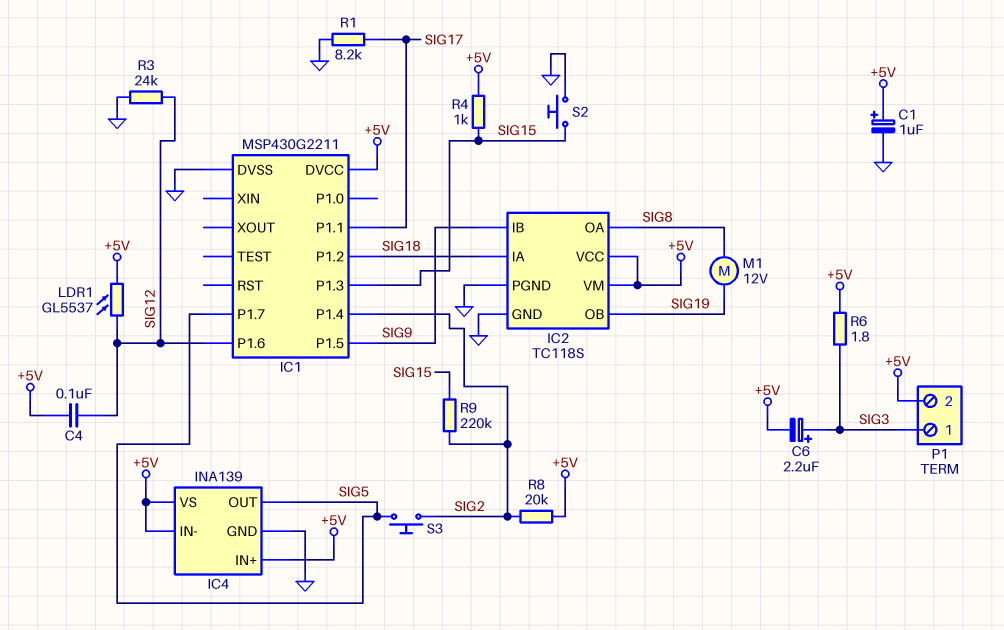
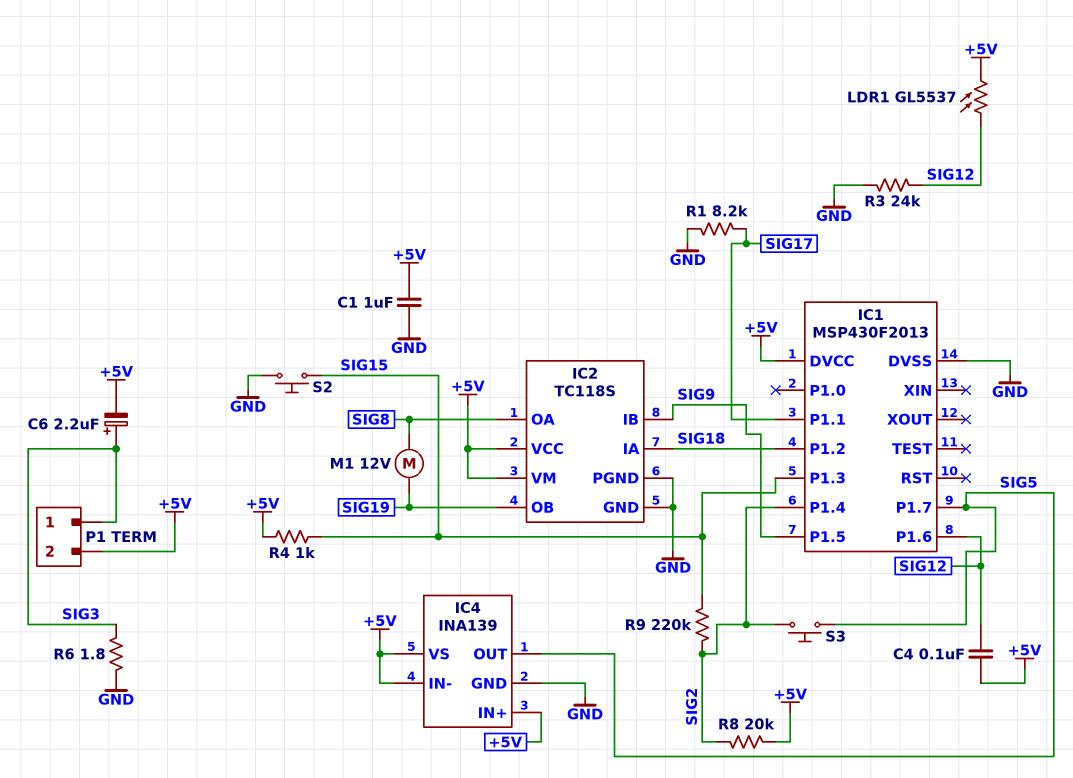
C1: 1uF (plus +5V, minus GND) -> 1uF (+5V, GND)
IC1: MSP430G2211 -> MSP430F2013
R6: 1.8 (+5V, SIG3) -> 1.8 (GND, SIG3)

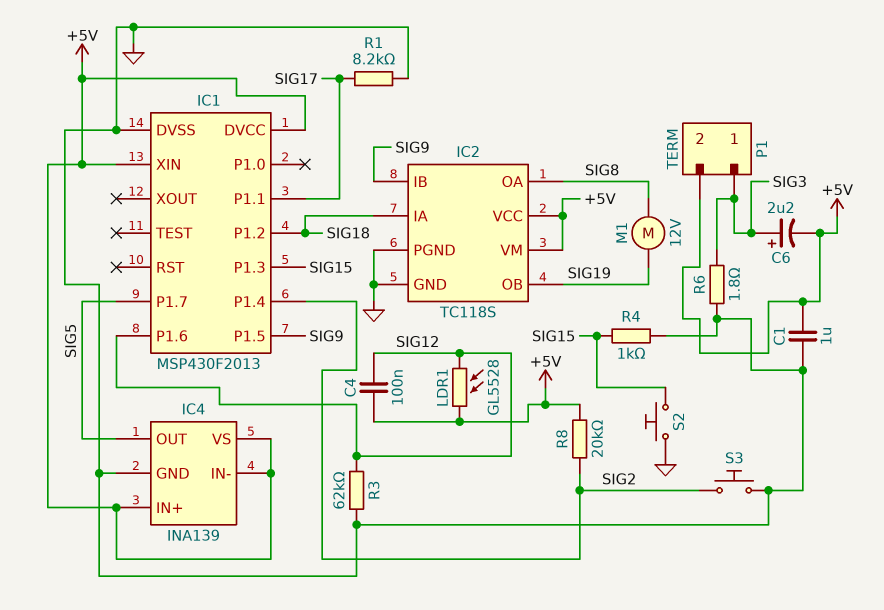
IC1 pin XIN: none -> +5V
LDR1: GL5537 (+5V, SIG12) -> GL5528 (+5V, SIG12)
R3: 24k (GND, SIG12) -> 62k (GND, SIG12)
R4: 1k (+5V, SIG15) -> 1k (GND, SIG15)
R9: 220k (SIG2, SIG15) -> none
S3: button (SIG2, SIG5) -> button (GND, SIG2)

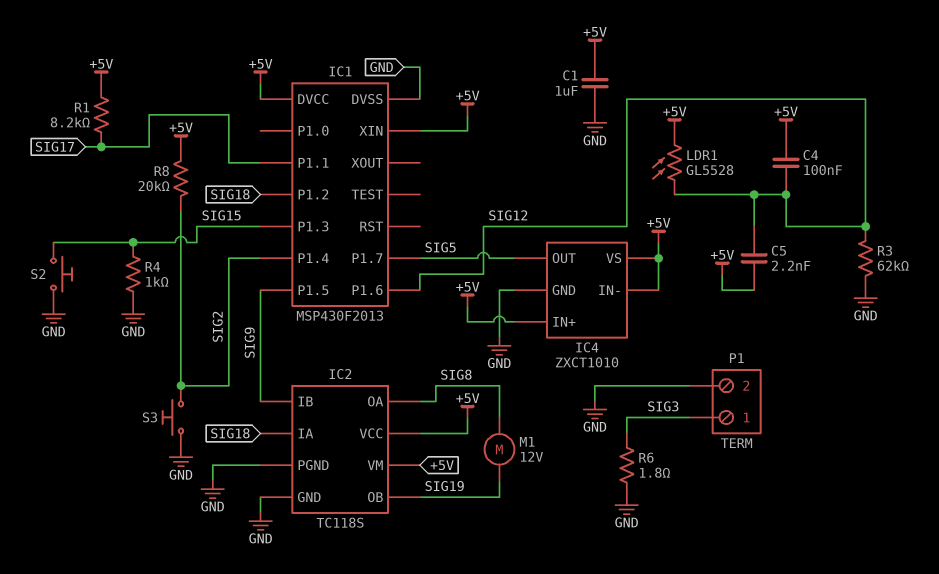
C5: none -> 2.2nF (+5V, SIG12)
C6: 2.2uF (plus SIG3, minus +5V) -> none
IC4: INA139 -> ZXCT1010
P1 pin 2: +5V -> GND
R1: 8.2k (GND, SIG17) -> 8.2k (+5V, SIG17)

